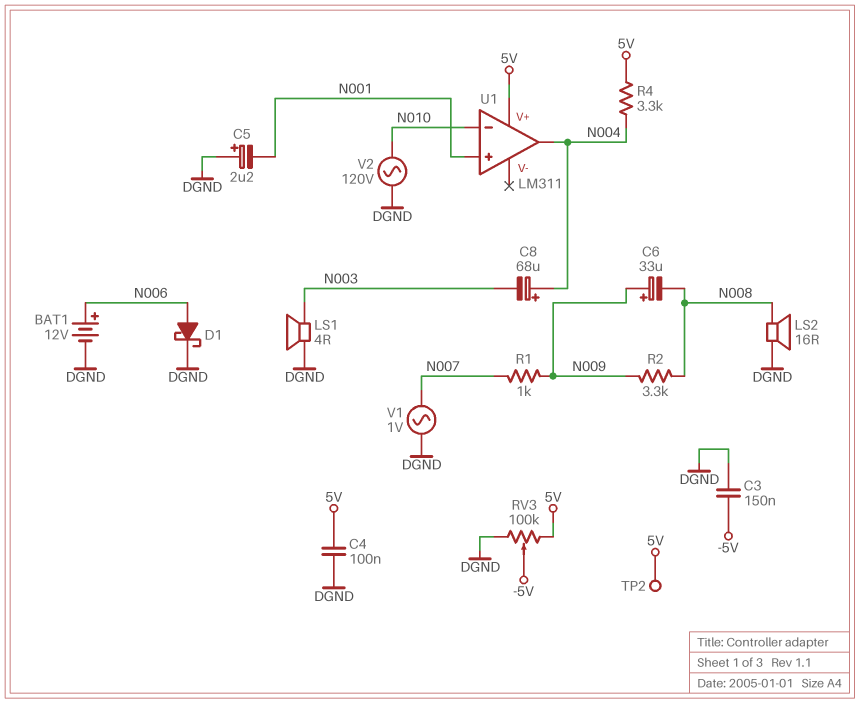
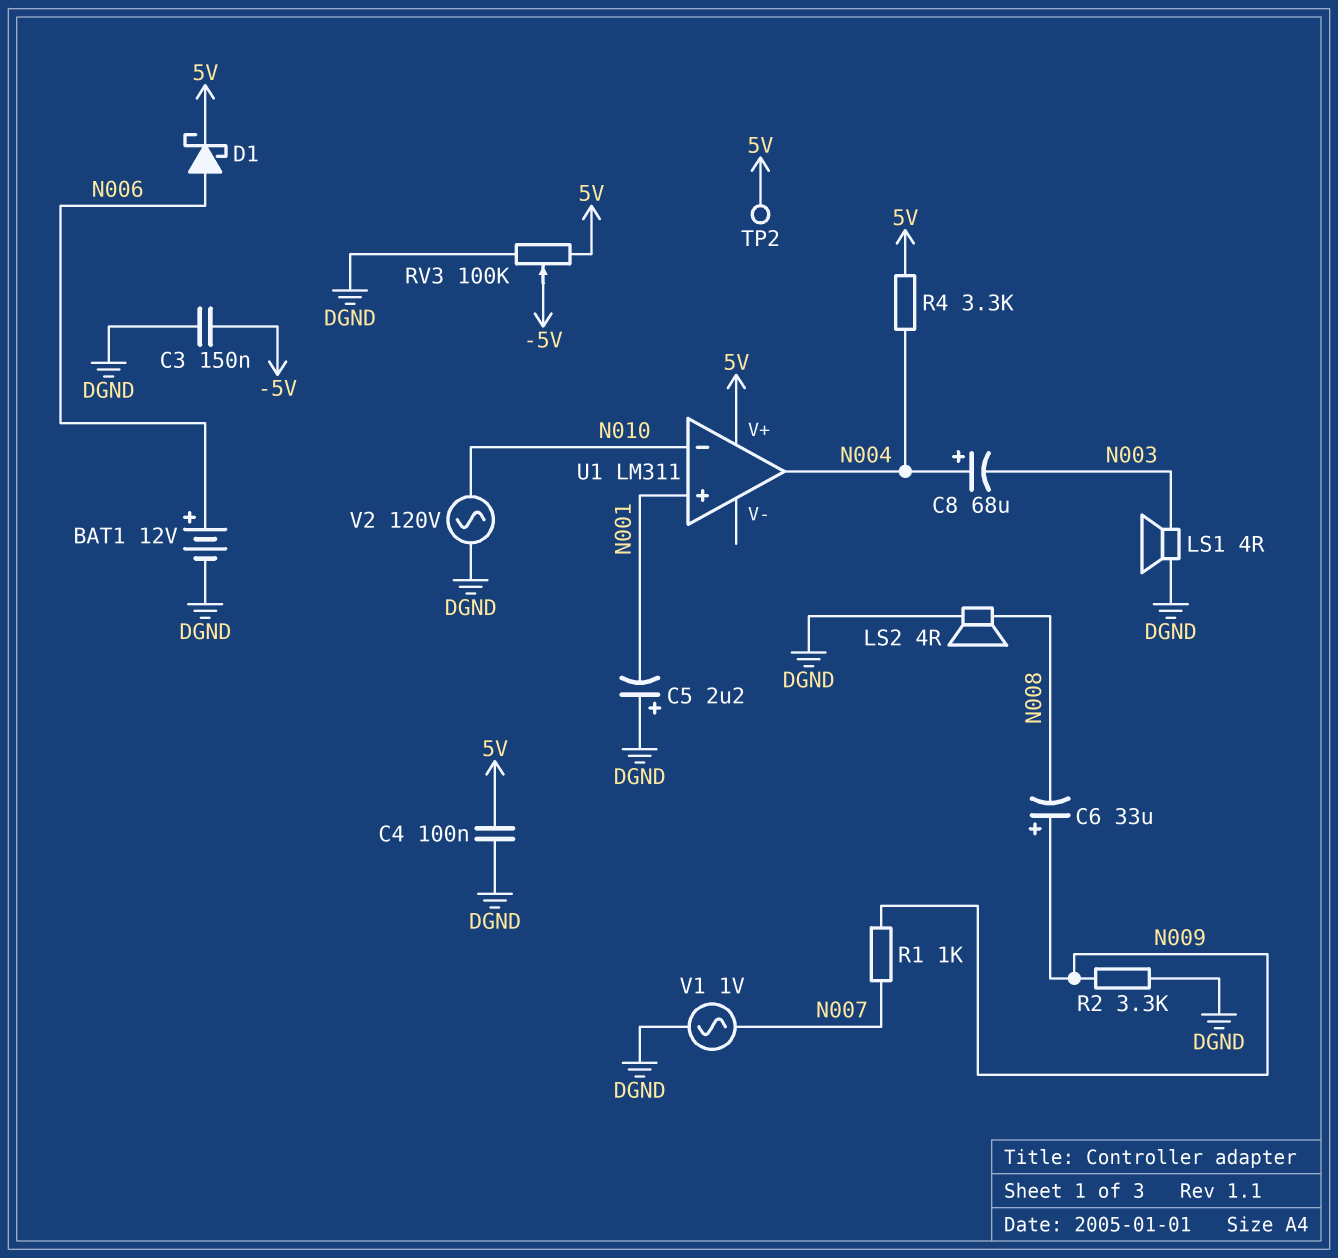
D1: schottky (A N006, K DGND) -> schottky (A N006, K 5V)
LS2: speaker 16R (DGND, N008) -> speaker 4R (DGND, N008)
R2: 3.3k (N008, N009) -> 3.3k (DGND, N009)

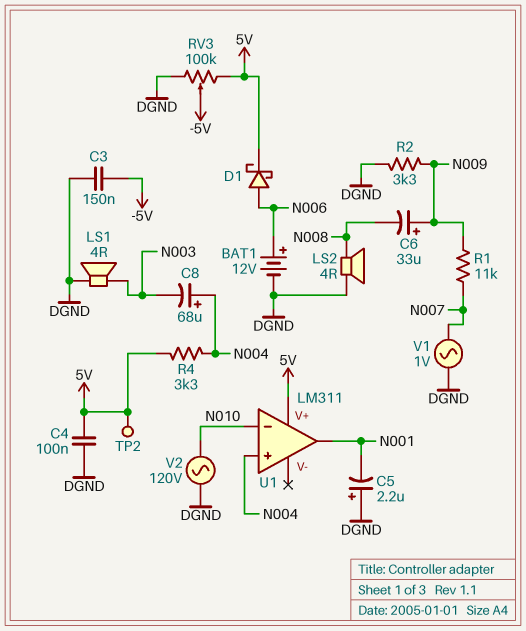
R1: 1k (N007, N009) -> 11k (N007, N009)
U1 pin in+: N001 -> N004
U1 pin out: N004 -> N001

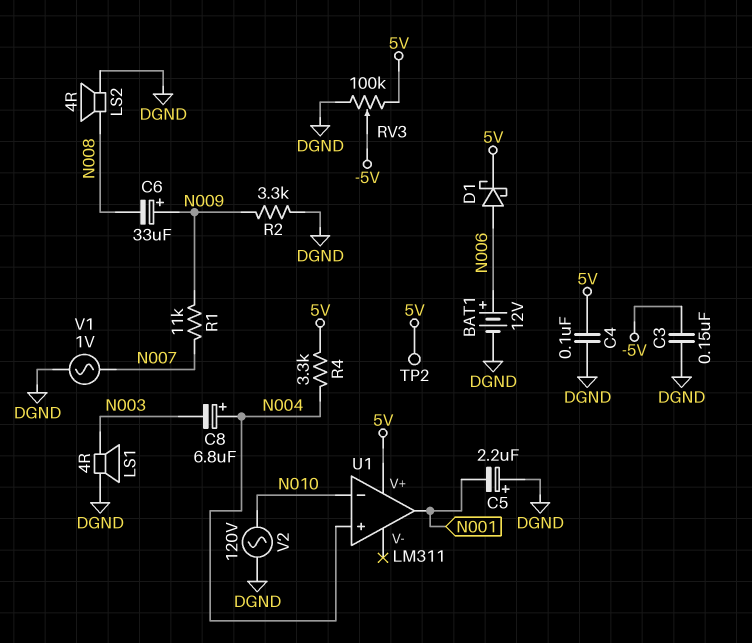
C8: 68uF (plus N004, minus N003) -> 6.8uF (plus N004, minus N003)

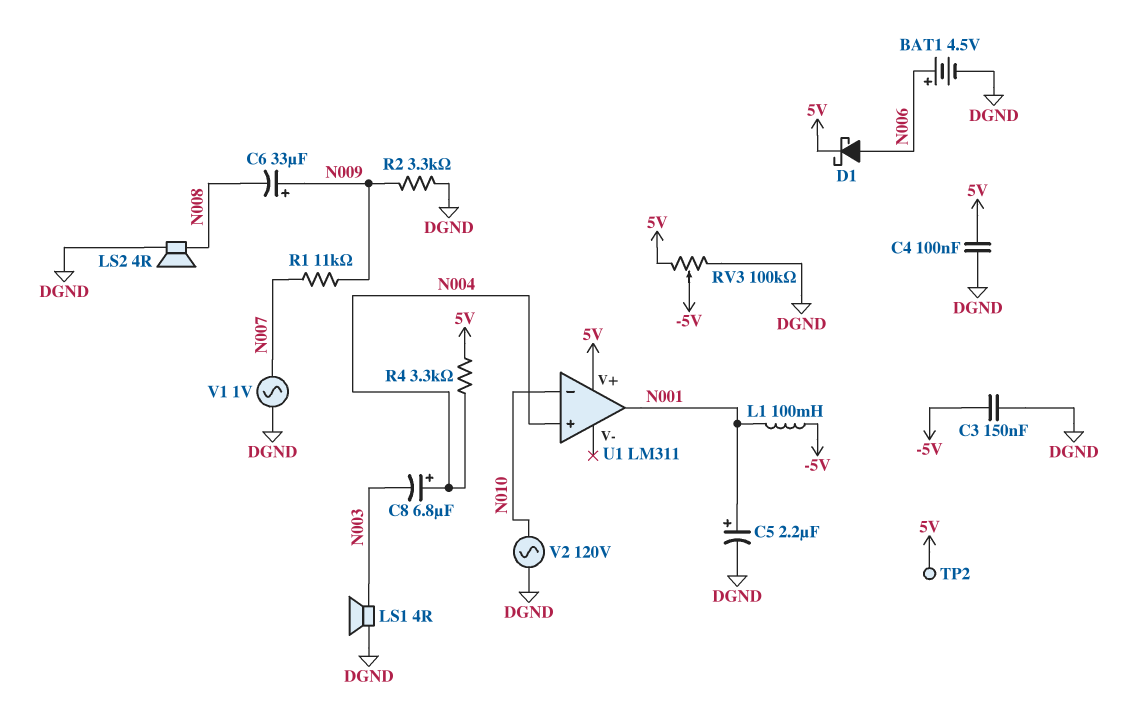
BAT1: 12V (plus N006, minus DGND) -> 4.5V (plus N006, minus DGND)
C5: 2.2uF (plus DGND, minus N001) -> 2.2uF (plus N001, minus DGND)
L1: none -> 100mH (-5V, N001)

